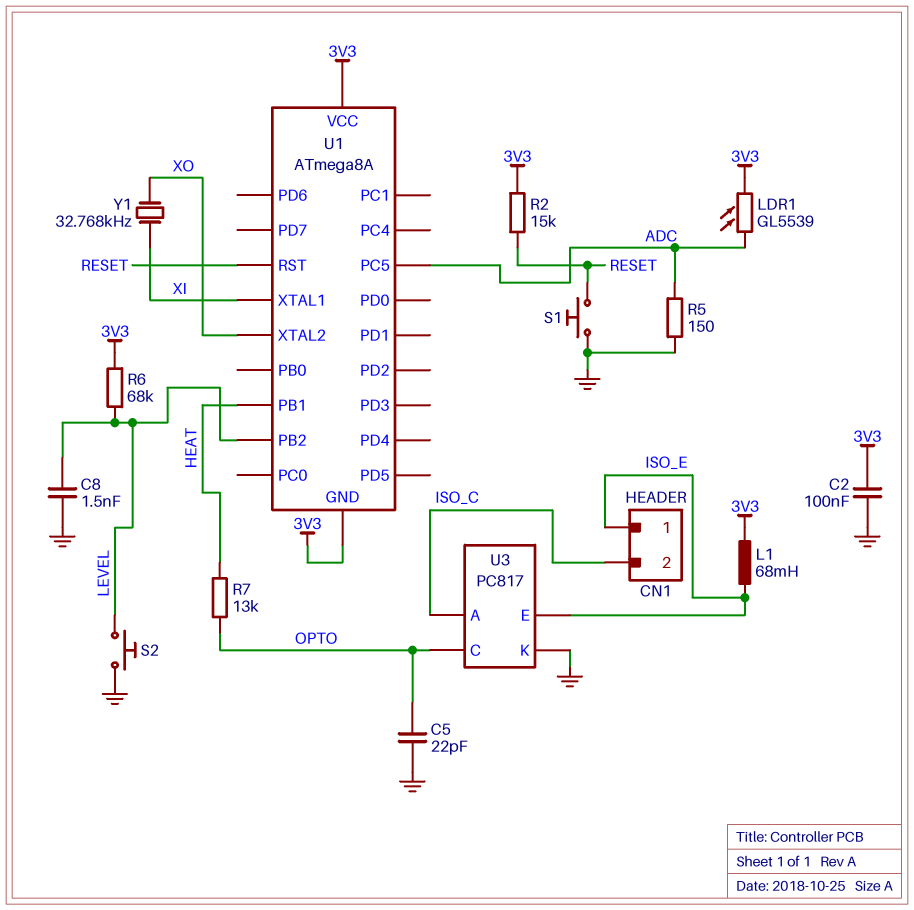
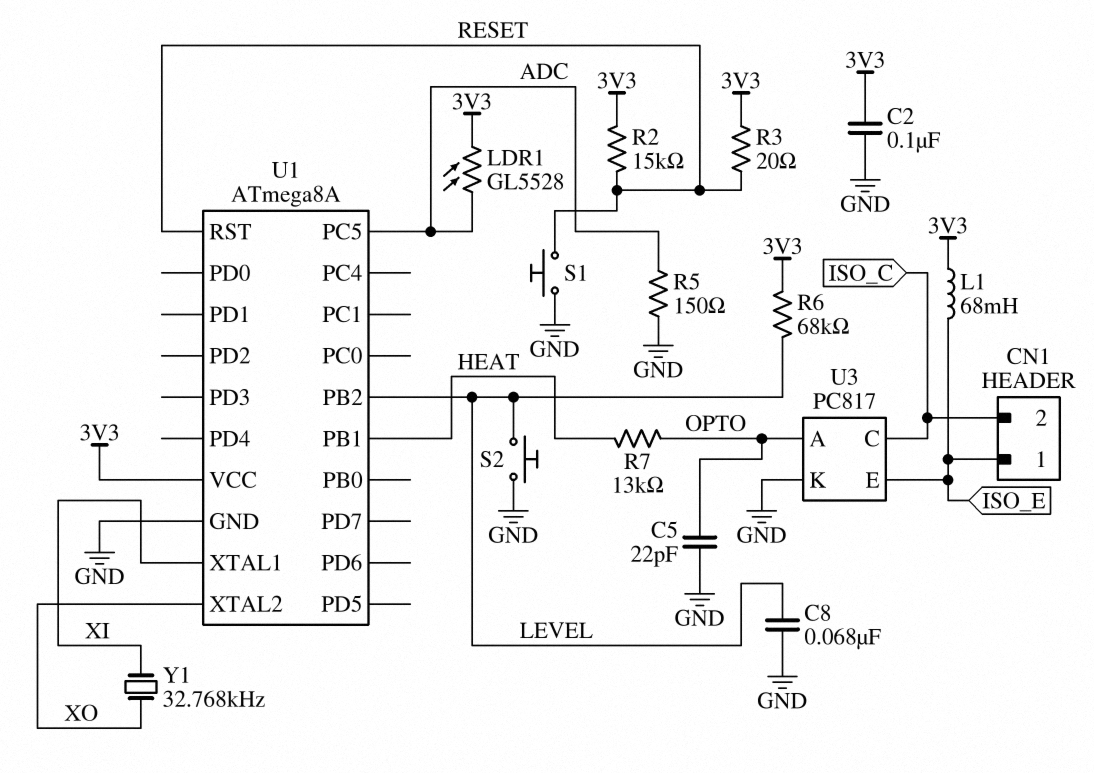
C8: 1.5nF (GND, LEVEL) -> 68nF (GND, LEVEL)
LDR1: GL5539 (3V3, ADC) -> GL5528 (3V3, ADC)
R3: none -> 20 (3V3, RESET)
U1 pin GND: 3V3 -> GND
U3 pin A: ISO_C -> OPTO
U3 pin C: OPTO -> ISO_C

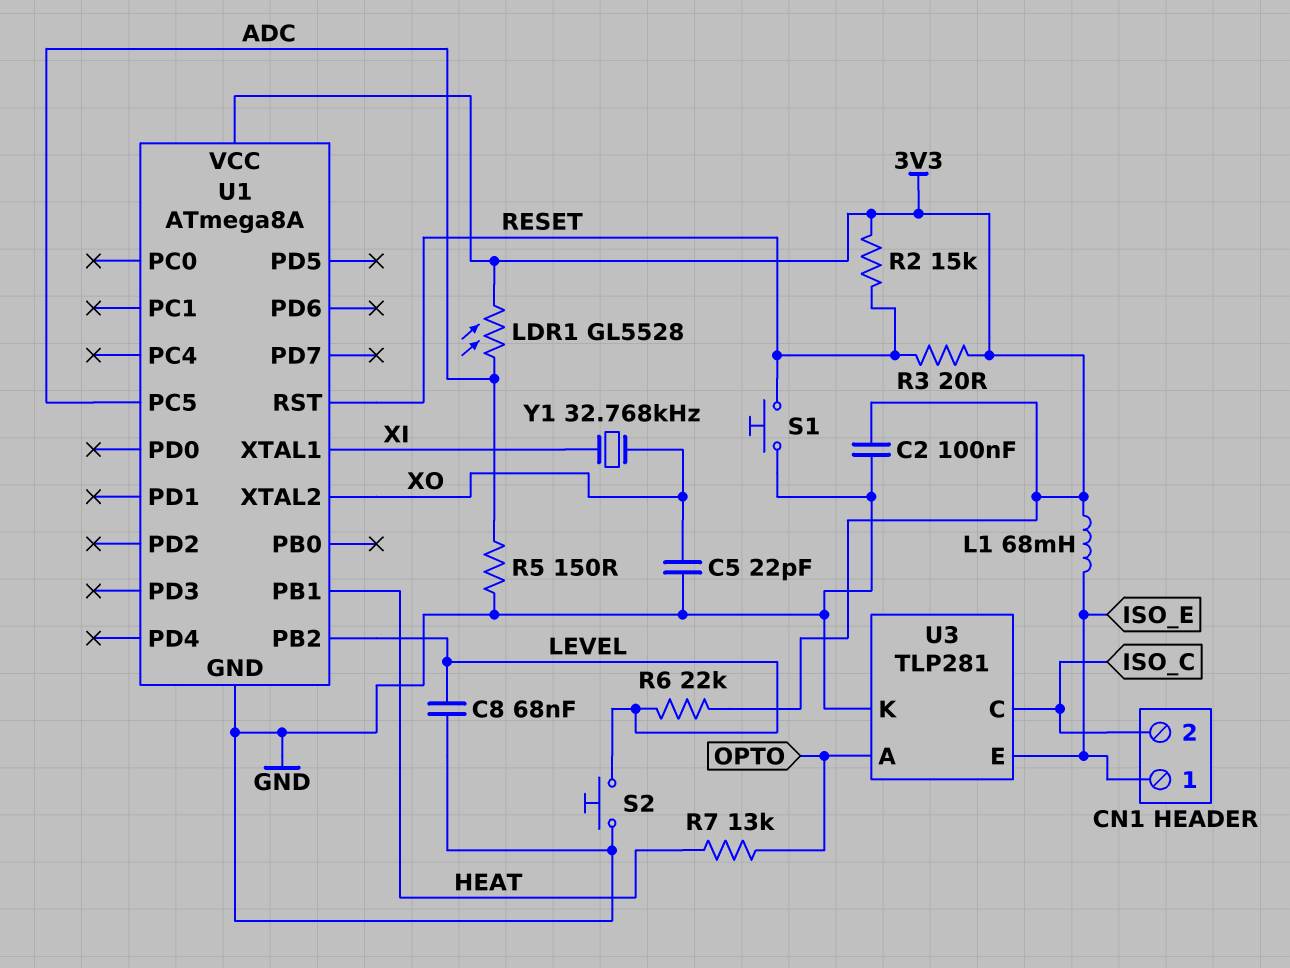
C5: 22pF (GND, OPTO) -> 22pF (GND, XO)
R6: 68k (3V3, LEVEL) -> 22k (3V3, LEVEL)
U3: PC817 -> TLP281

